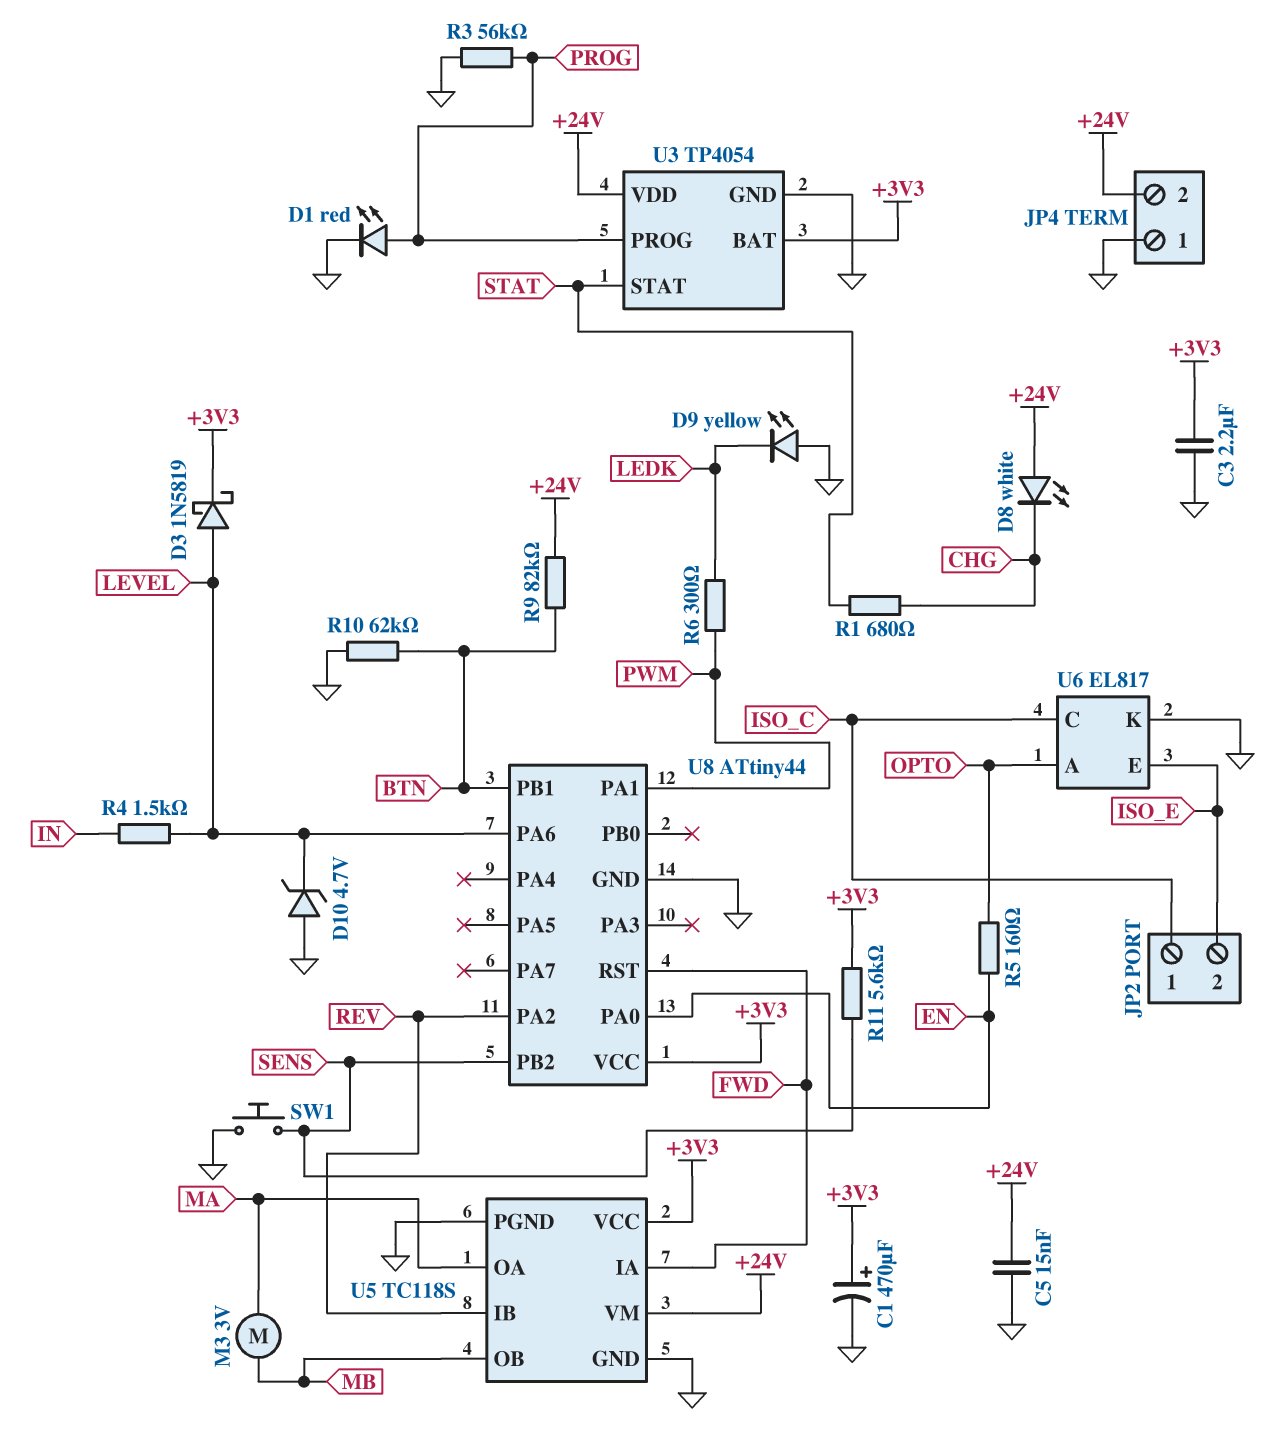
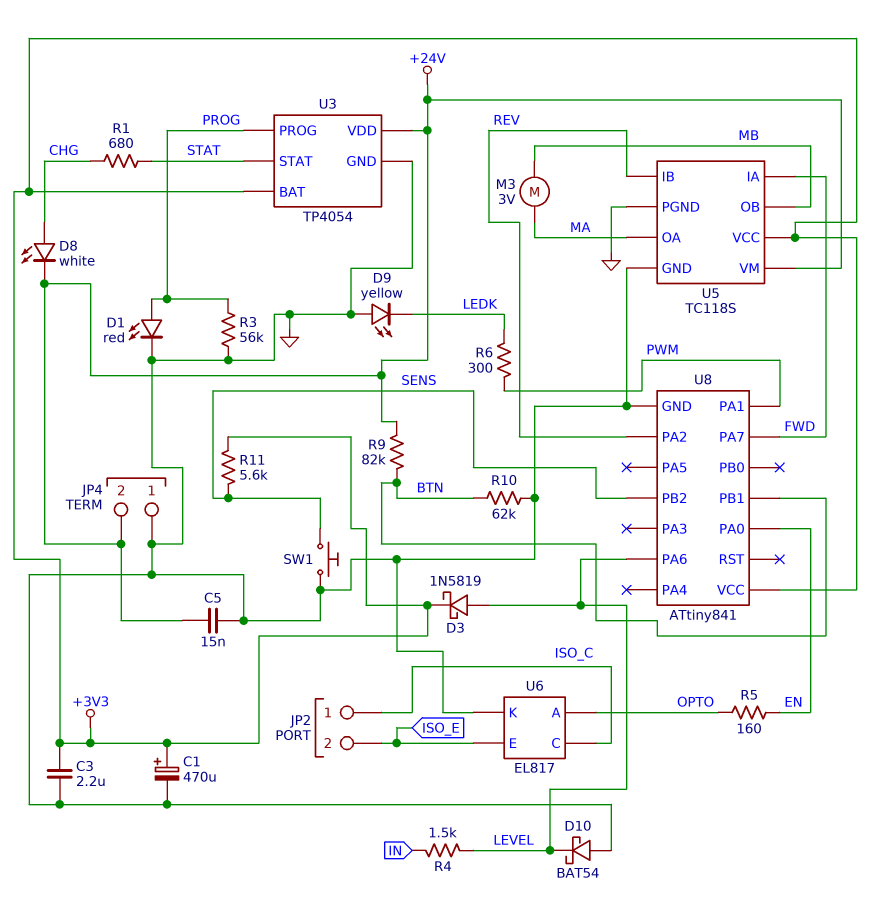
D8: LED white (A +24V, K CHG) -> LED white (A CHG, K +24V)
D10: zener 4.7V (A GND, K LEVEL) -> schottky BAT54 (A GND, K LEVEL)
U8: ATtiny44 -> ATtiny841
U8 pin PA7: none -> FWD
U8 pin RST: FWD -> none

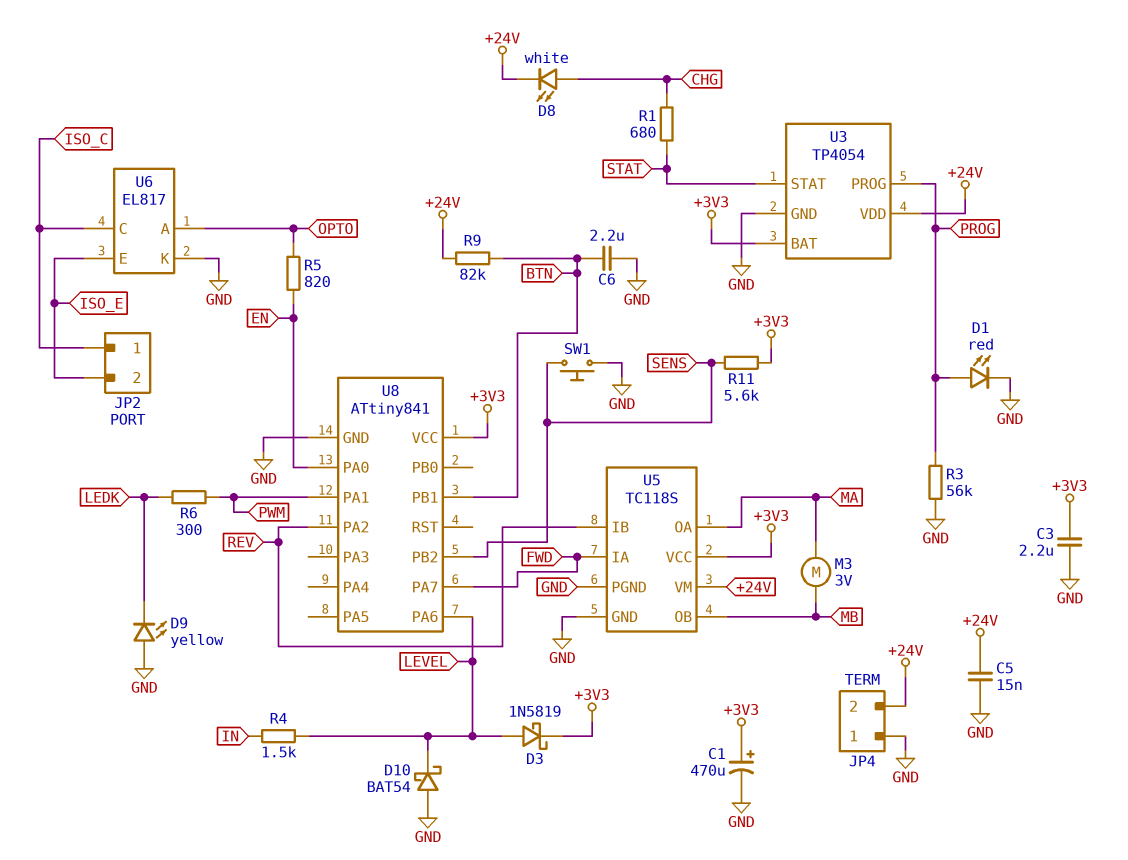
C6: none -> 2.2uF (BTN, GND)
R5: 160 (EN, OPTO) -> 820 (EN, OPTO)
R10: 62k (BTN, GND) -> none

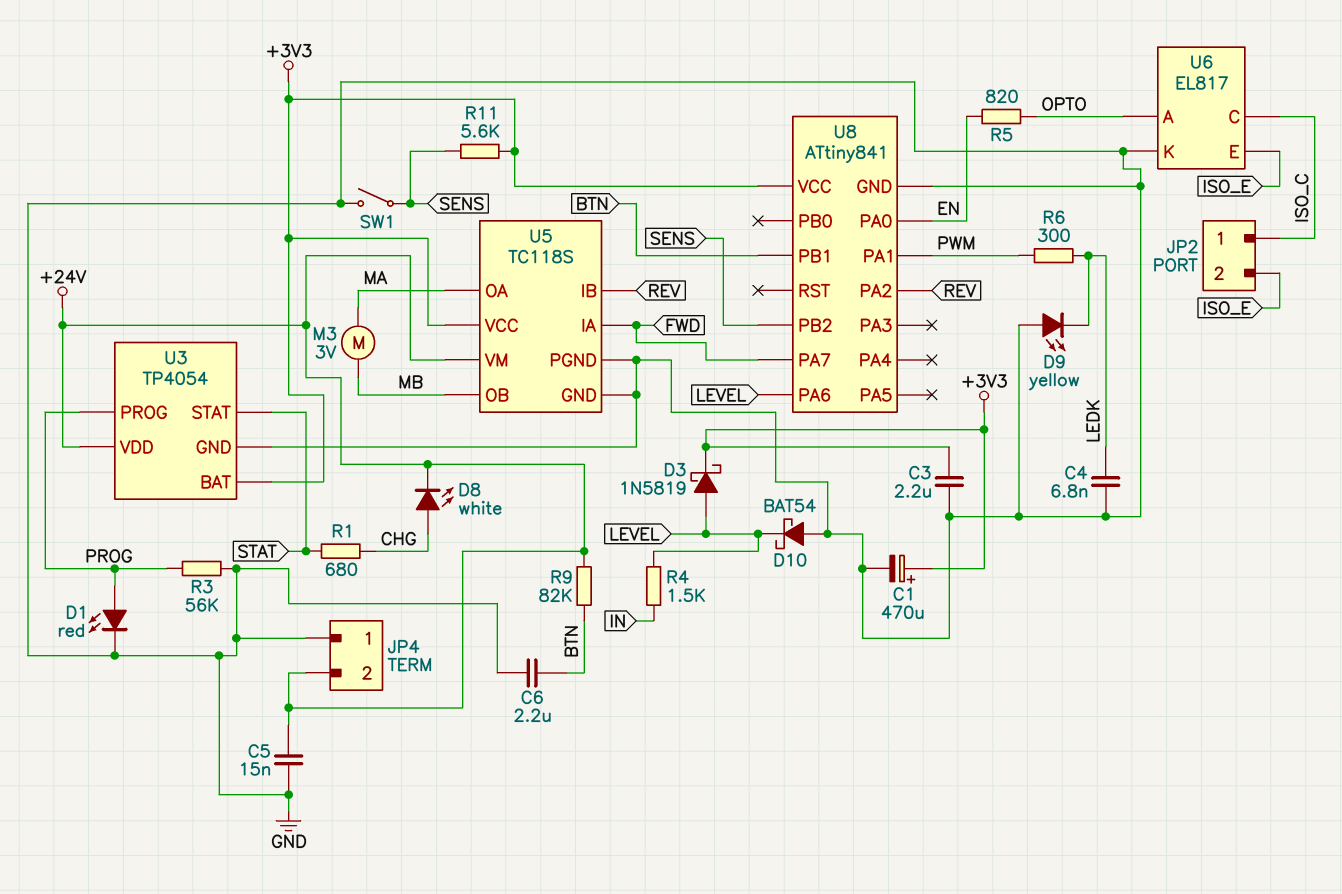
C4: none -> 6.8nF (GND, LEDK)
SW1: button (GND, SENS) -> switch (GND, SENS)

